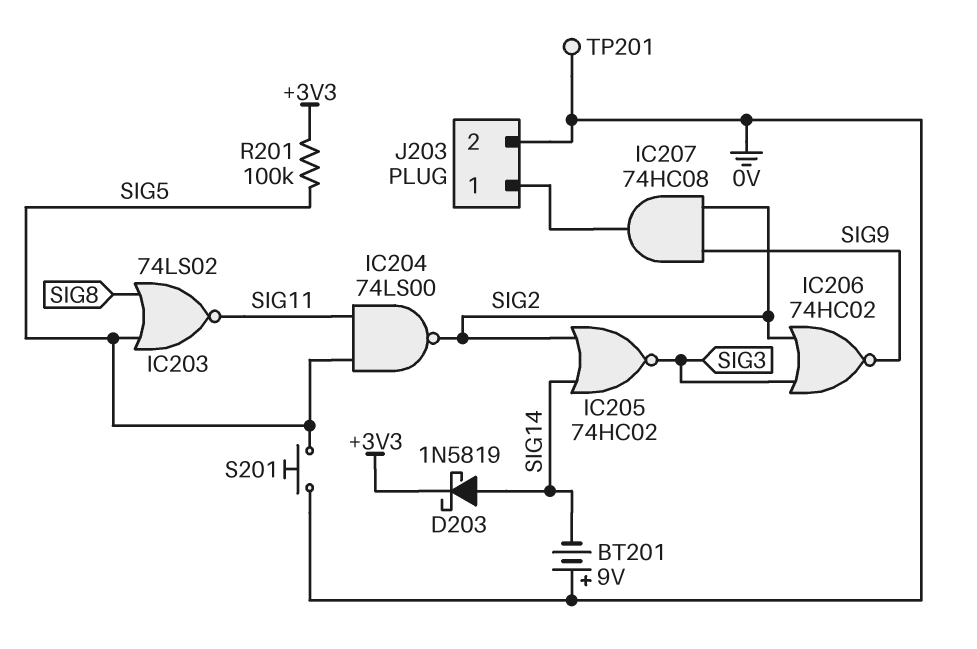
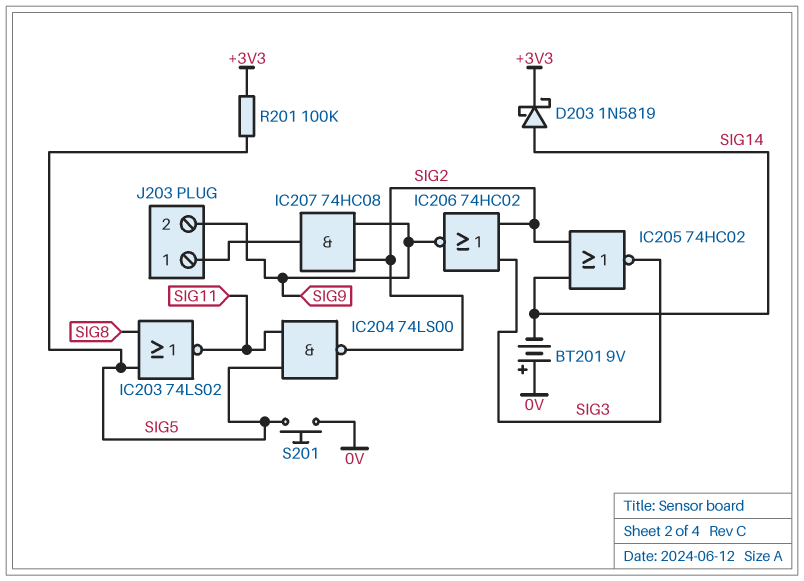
J203 pin 2: 0V -> SIG9
TP201: test point (0V) -> none

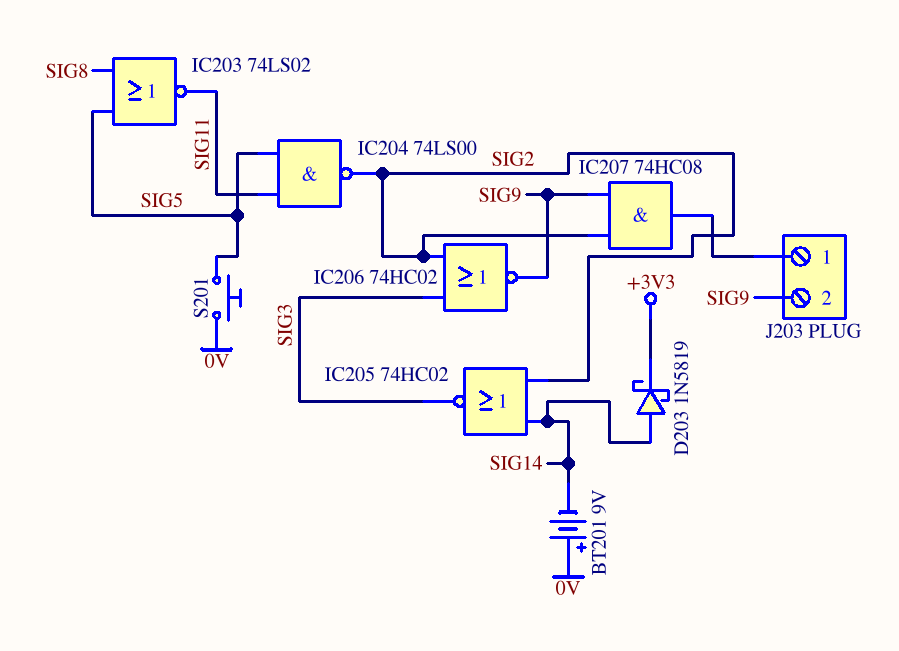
R201: 100k (+3V3, SIG5) -> none

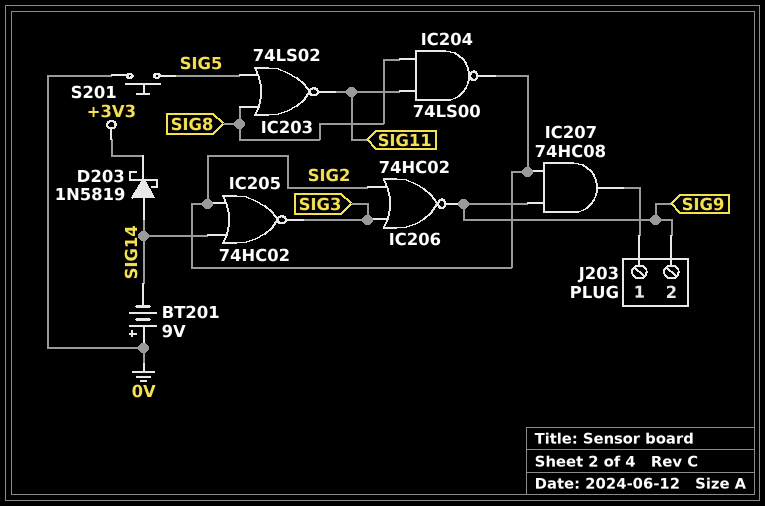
IC204: NAND 74LS00 (in SIG5, in SIG11, out SIG2) -> NAND 74LS00 (in SIG8, in SIG11, out SIG2)

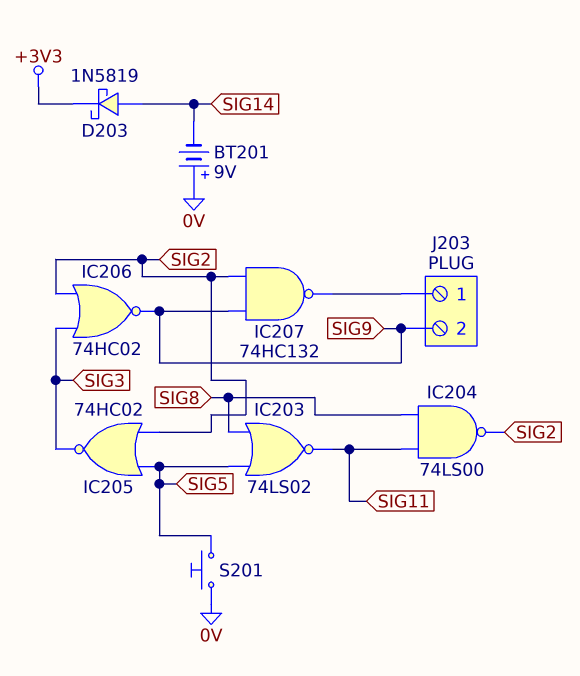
IC205: NOR 74HC02 (in SIG2, in SIG14, out SIG3) -> NOR 74HC02 (in SIG2, in SIG5, out SIG3)
IC207: AND 74HC08 (in SIG2, in SIG9, out J203/1) -> NAND 74HC132 (in SIG2, in SIG9, out J203/1)

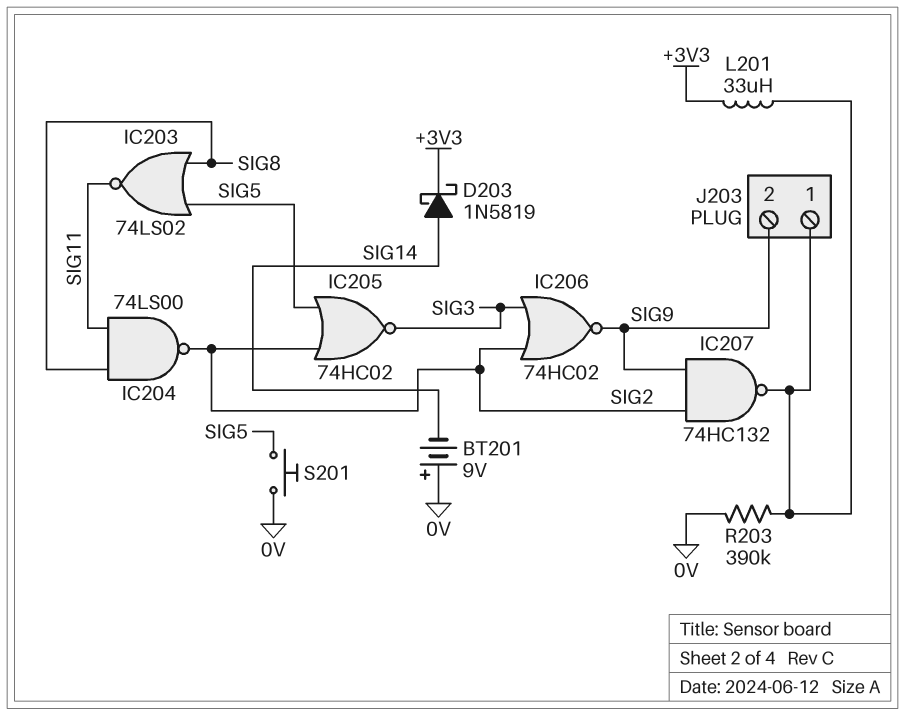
L201: none -> 33uH (+3V3, J203/1)
R203: none -> 390k (0V, J203/1)

